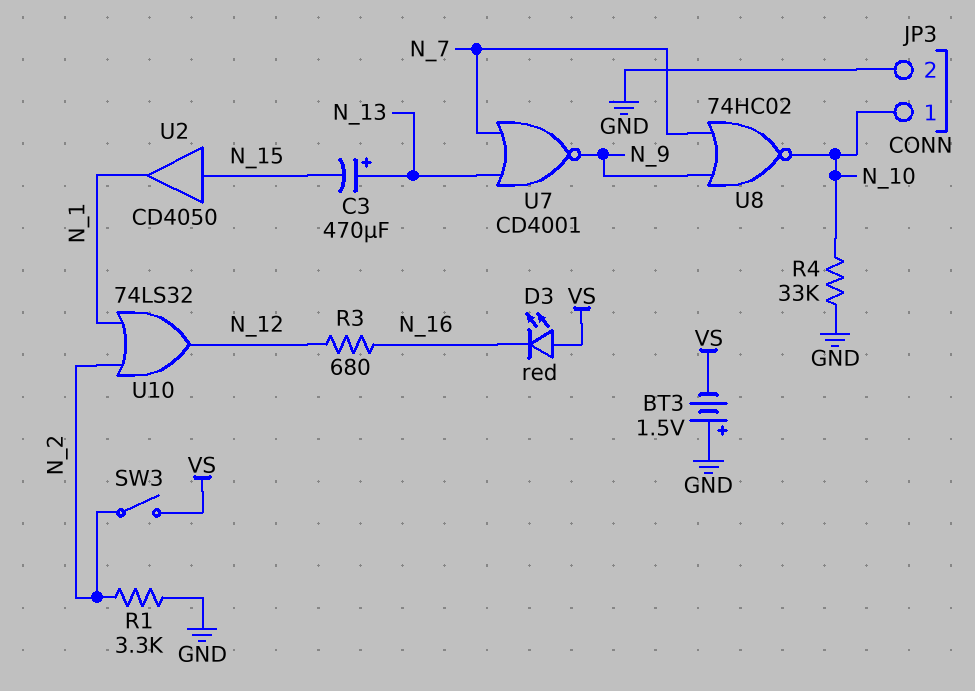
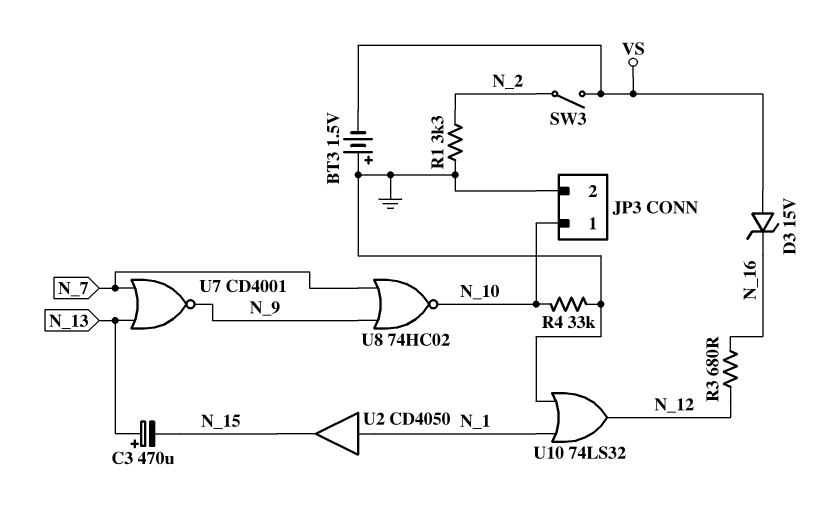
D3: LED red (A VS, K N_16) -> zener 15V (A VS, K N_16)
U2: buffer CD4050 (in N_15, out N_1) -> buffer CD4050 (in N_1, out N_15)
U10: OR 74LS32 (in N_1, in N_2, out N_12) -> OR 74LS32 (in GND, in N_1, out N_12)

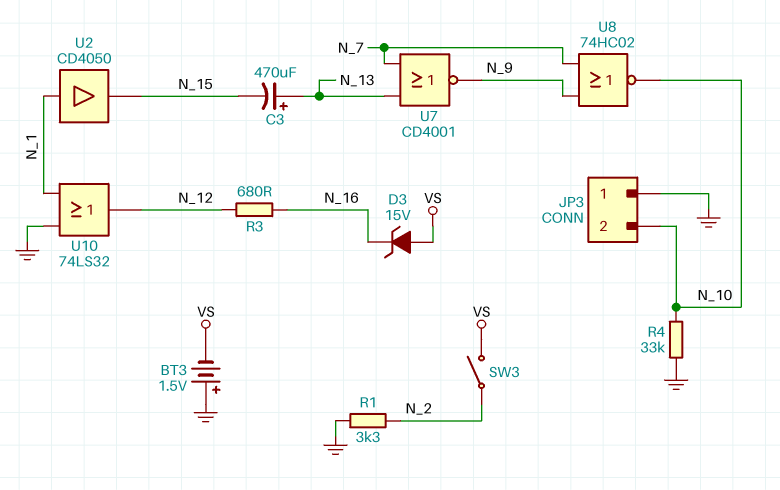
JP3 pin 1: N_10 -> GND
JP3 pin 2: GND -> N_10

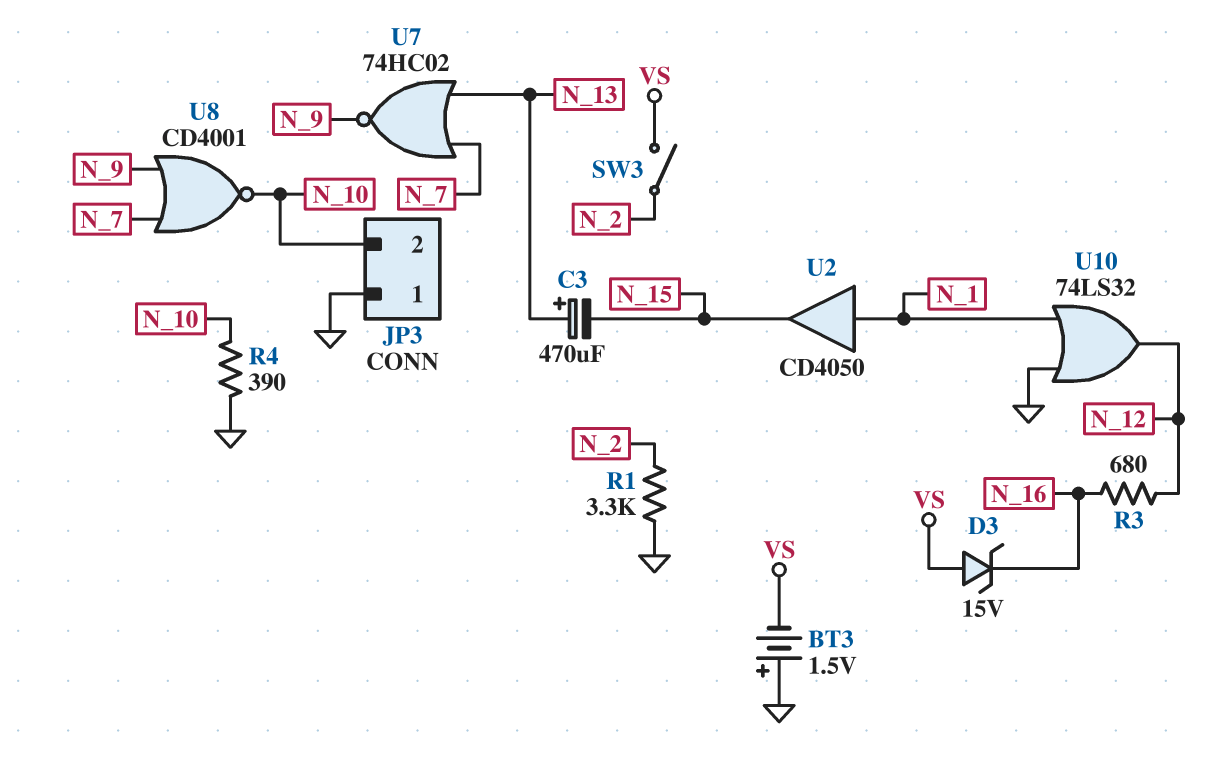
R4: 33k (GND, N_10) -> 390 (GND, N_10)
U7: NOR CD4001 (in N_7, in N_13, out N_9) -> NOR 74HC02 (in N_7, in N_13, out N_9)
U8: NOR 74HC02 (in N_7, in N_9, out N_10) -> NOR CD4001 (in N_7, in N_9, out N_10)

